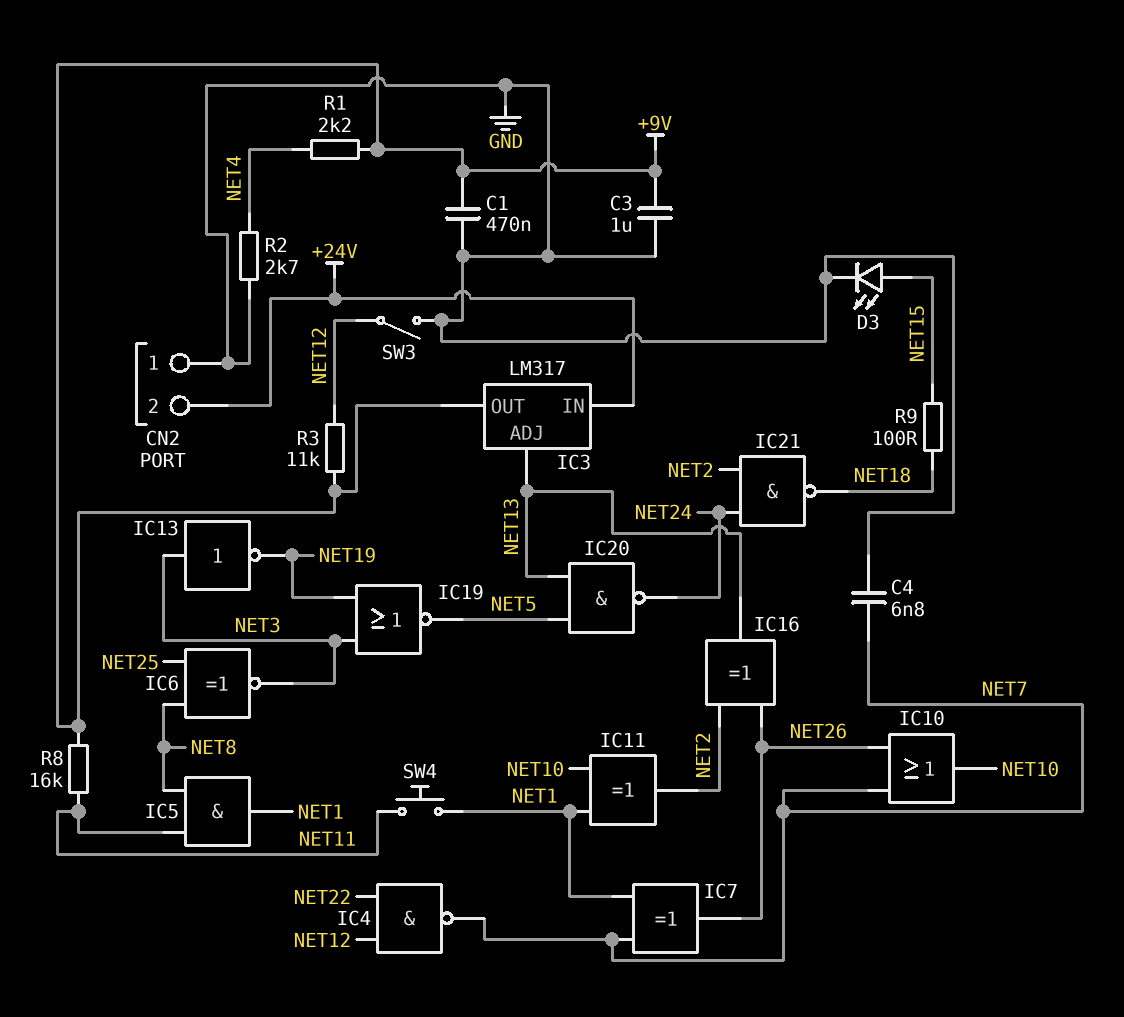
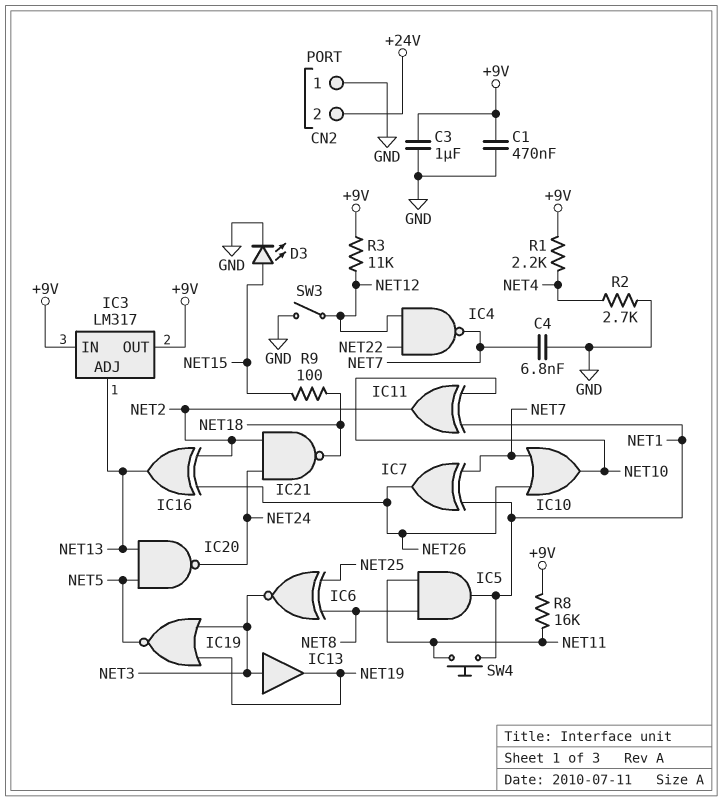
IC3 pin IN: +24V -> +9V
IC13: NOT (in NET3, out NET19) -> buffer (in NET3, out NET19)

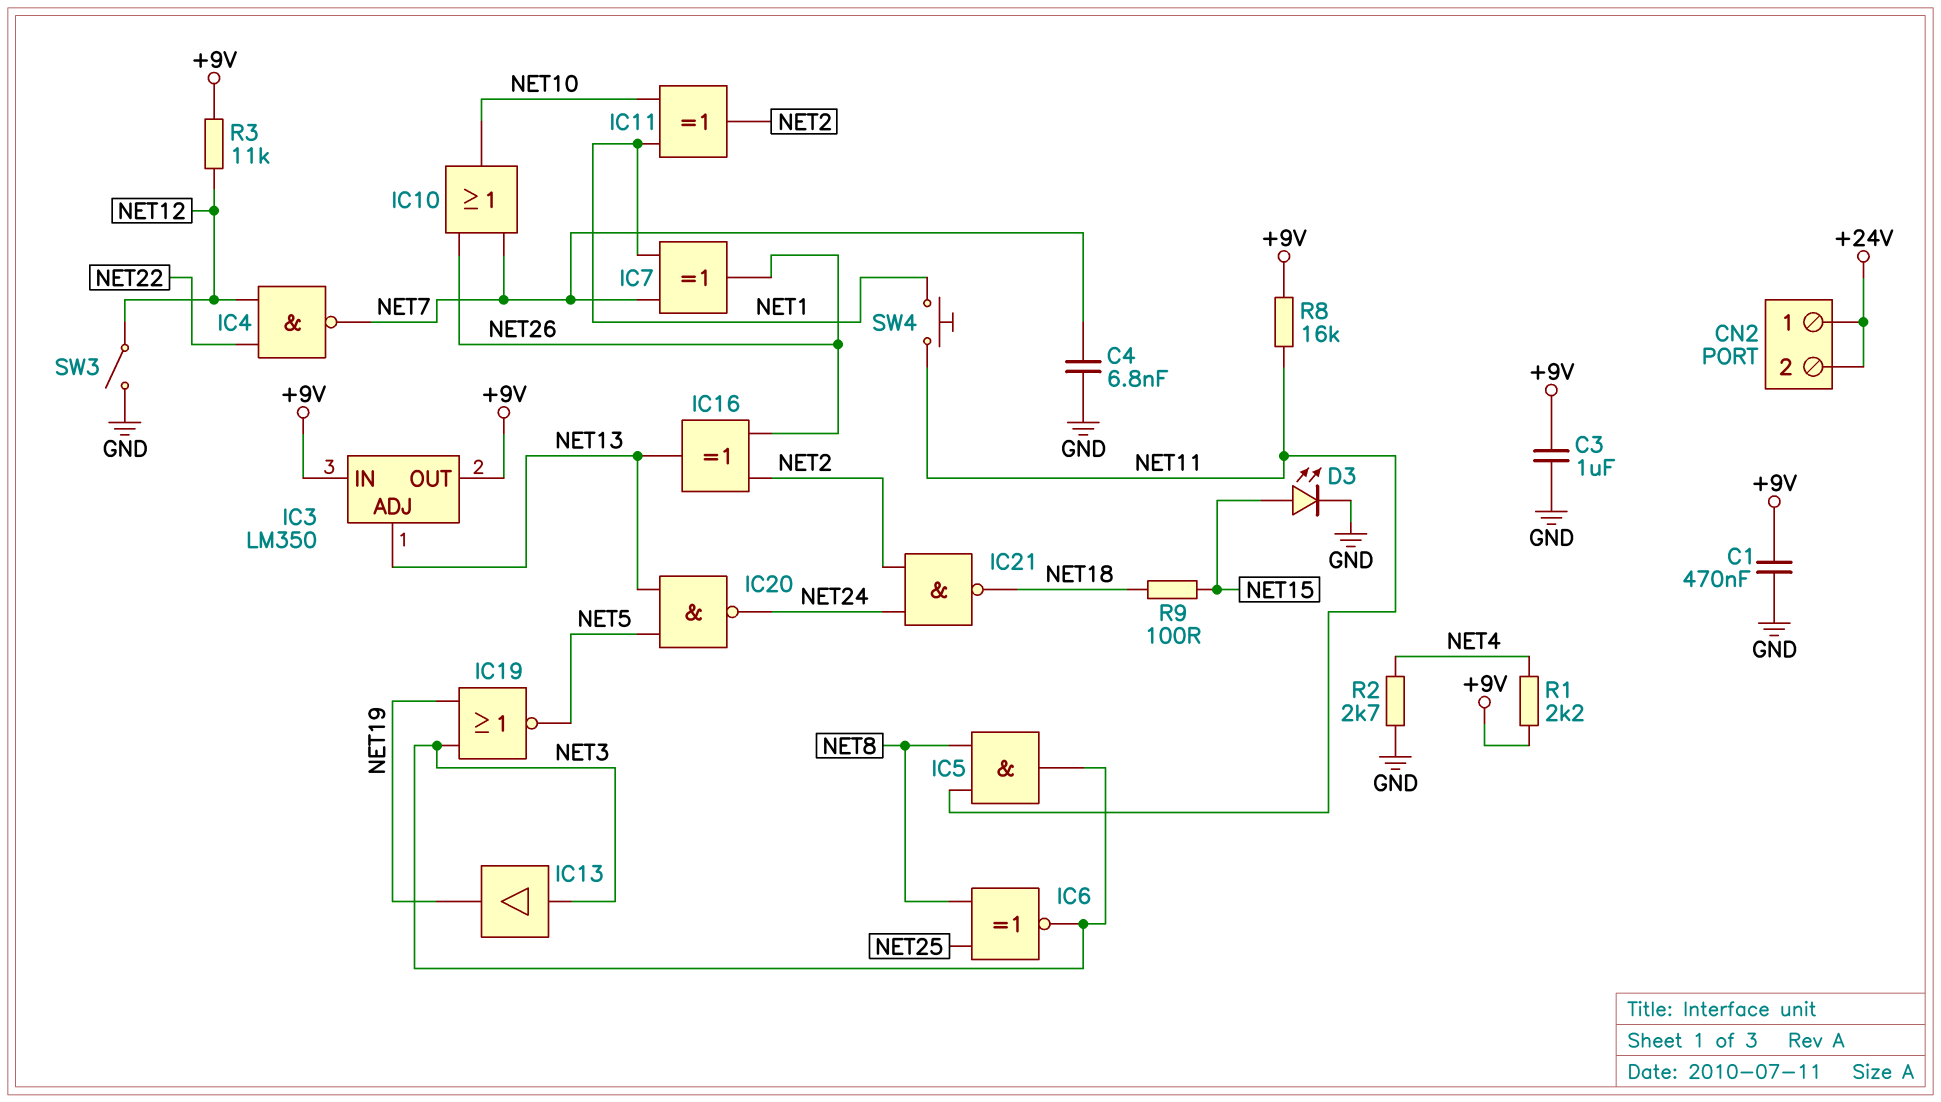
CN2 pin 1: GND -> +24V
IC3: LM317 -> LM350
IC5: AND (in NET8, in NET11, out NET1) -> AND (in NET8, in NET11, out NET3)

